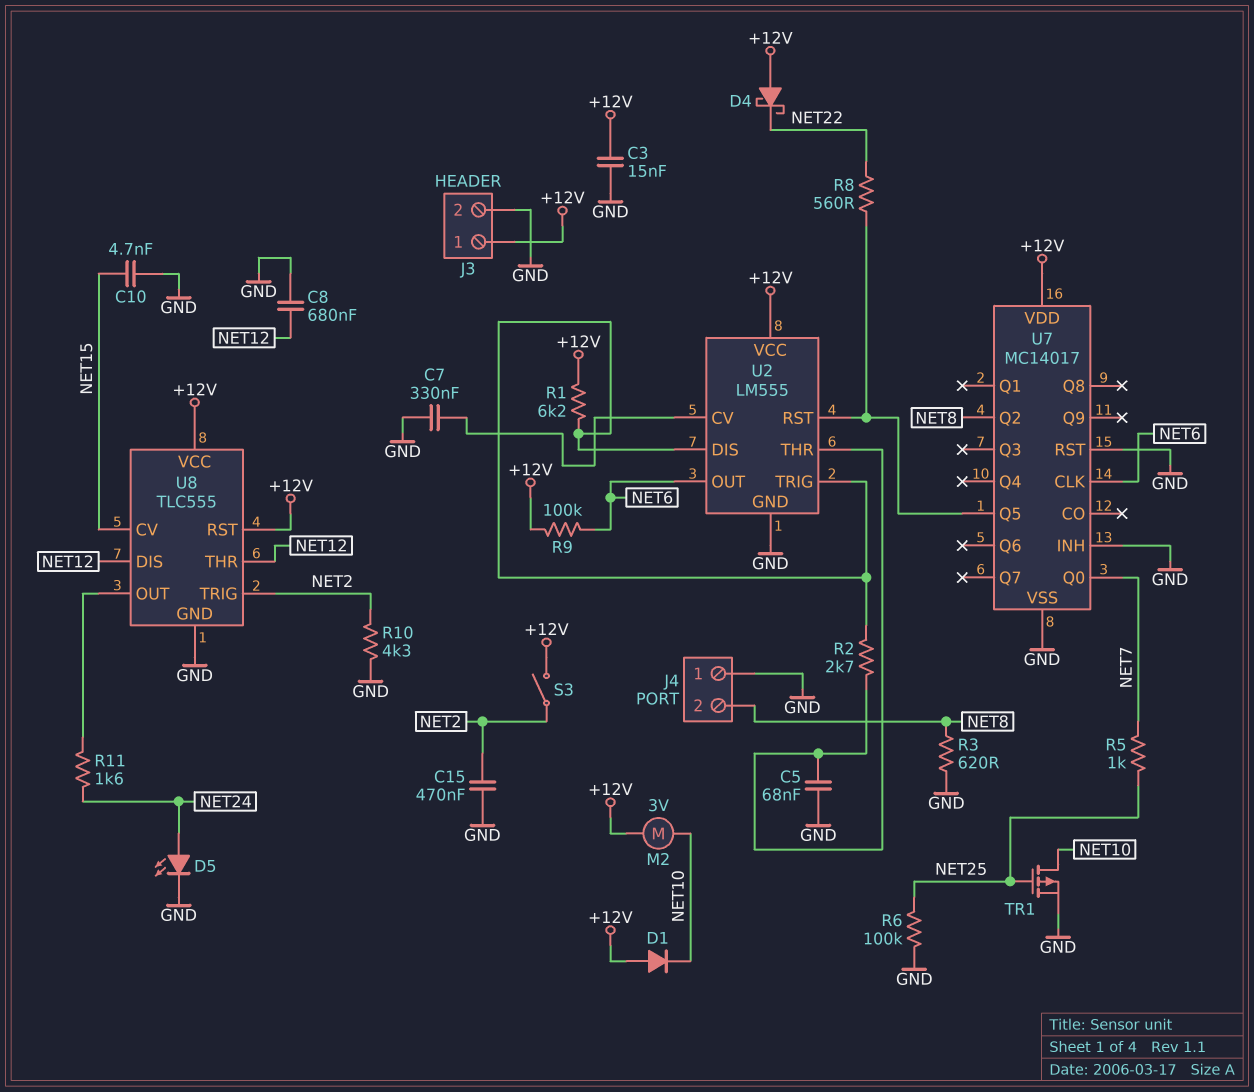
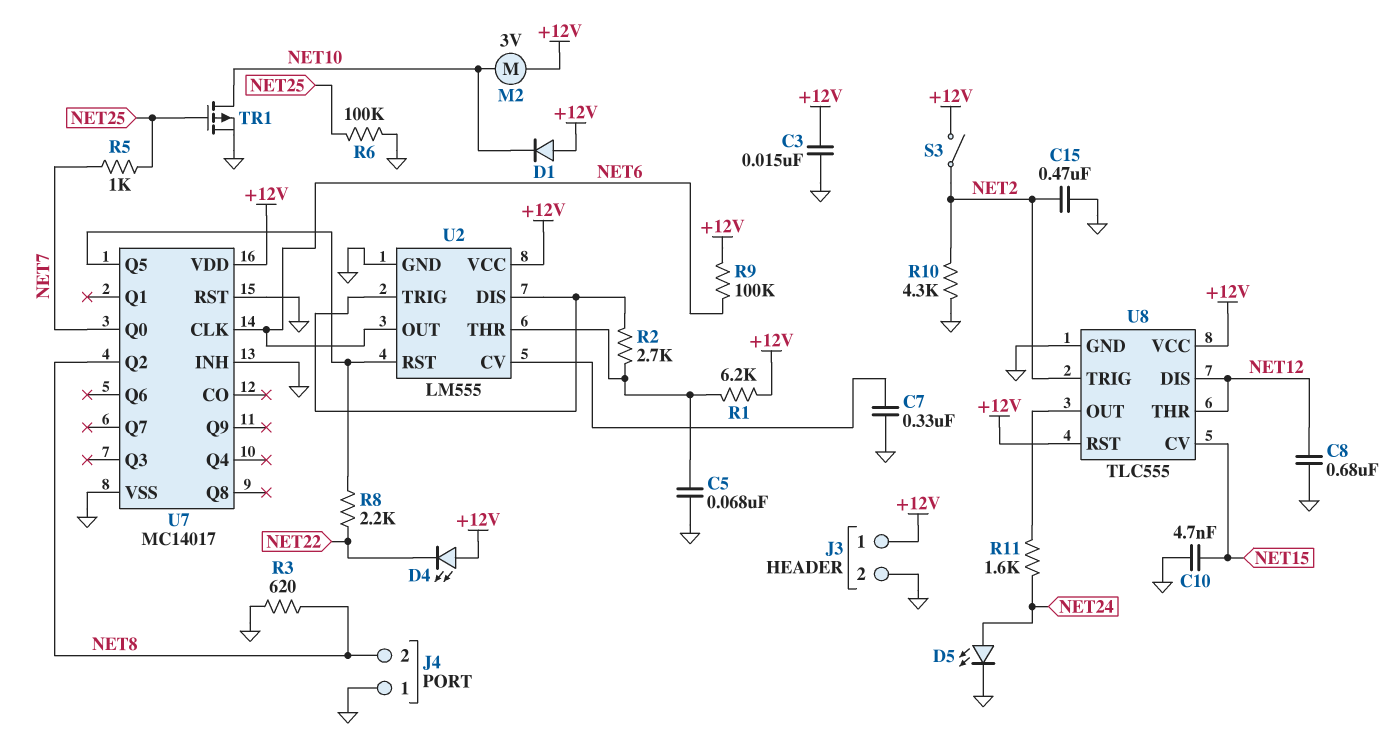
D4: schottky (A +12V, K NET22) -> LED (A +12V, K NET22)
R1: 6.2k (+12V, U2/DIS) -> 6.2k (+12V, U2/THR)
R8: 560 (NET22, U2/RST) -> 2.2k (NET22, U2/RST)

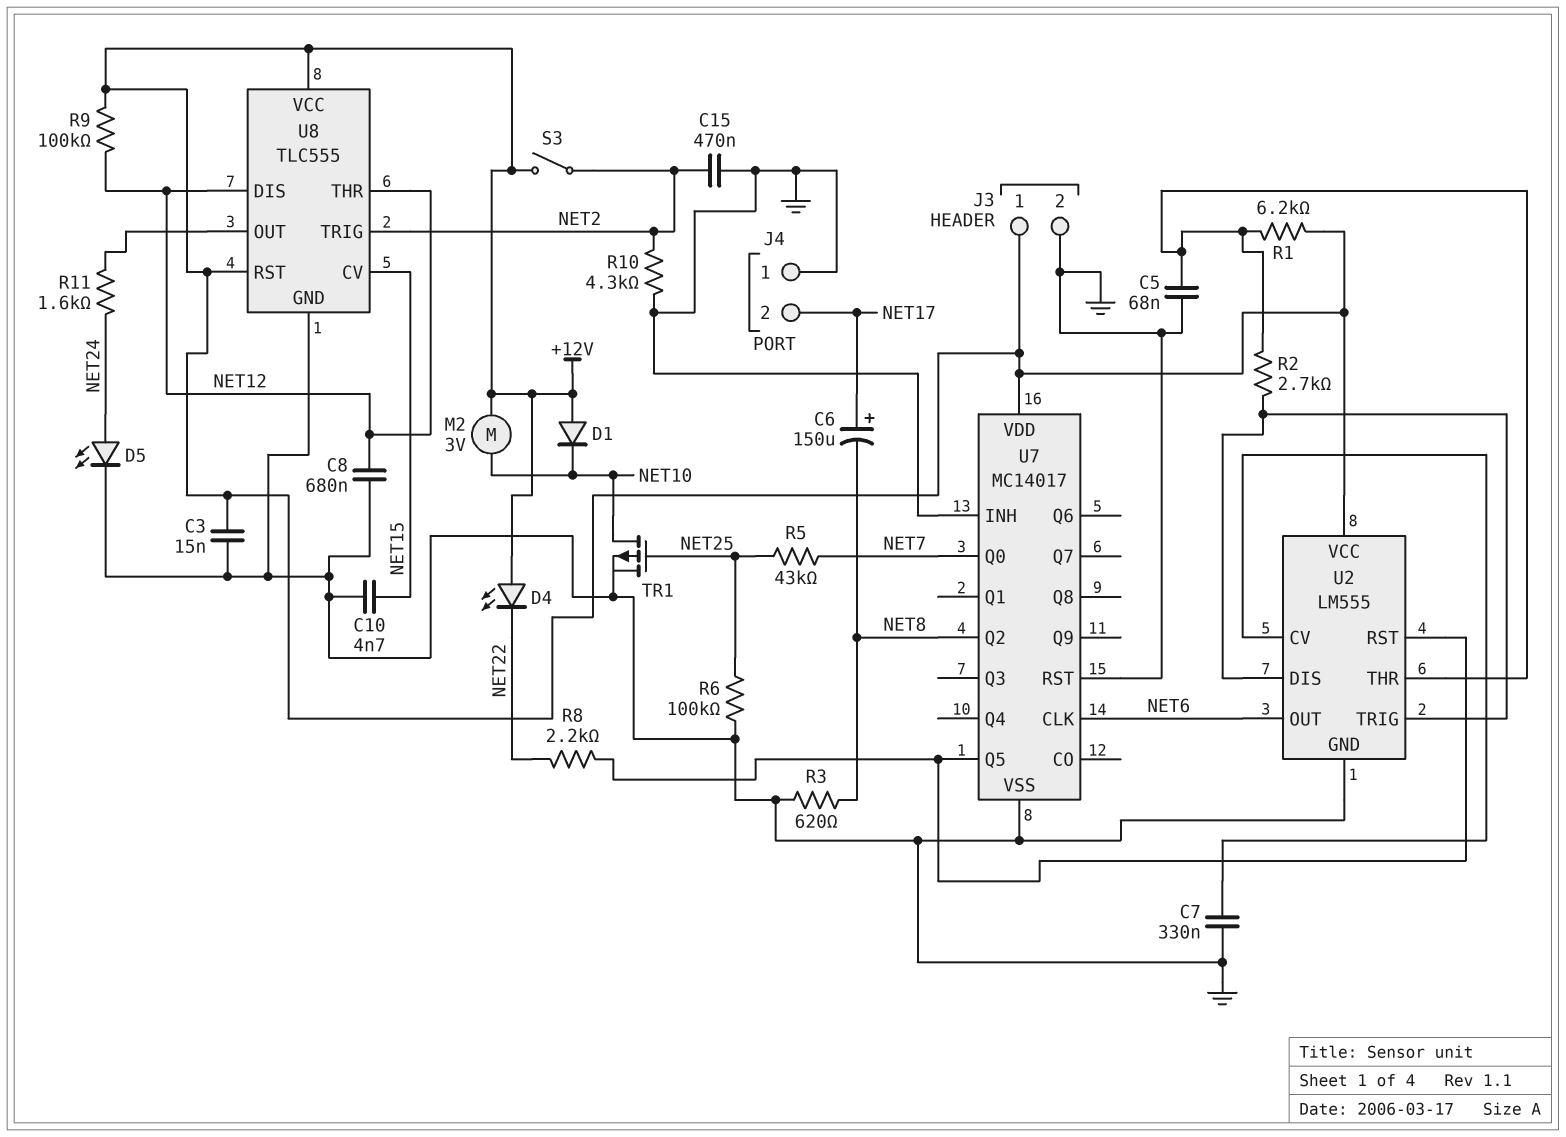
C6: none -> 150uF (plus NET17, minus NET8)
J4 pin 2: NET8 -> NET17
R5: 1k (NET7, NET25) -> 43k (NET7, NET25)
R9: 100k (+12V, NET6) -> 100k (+12V, NET12)

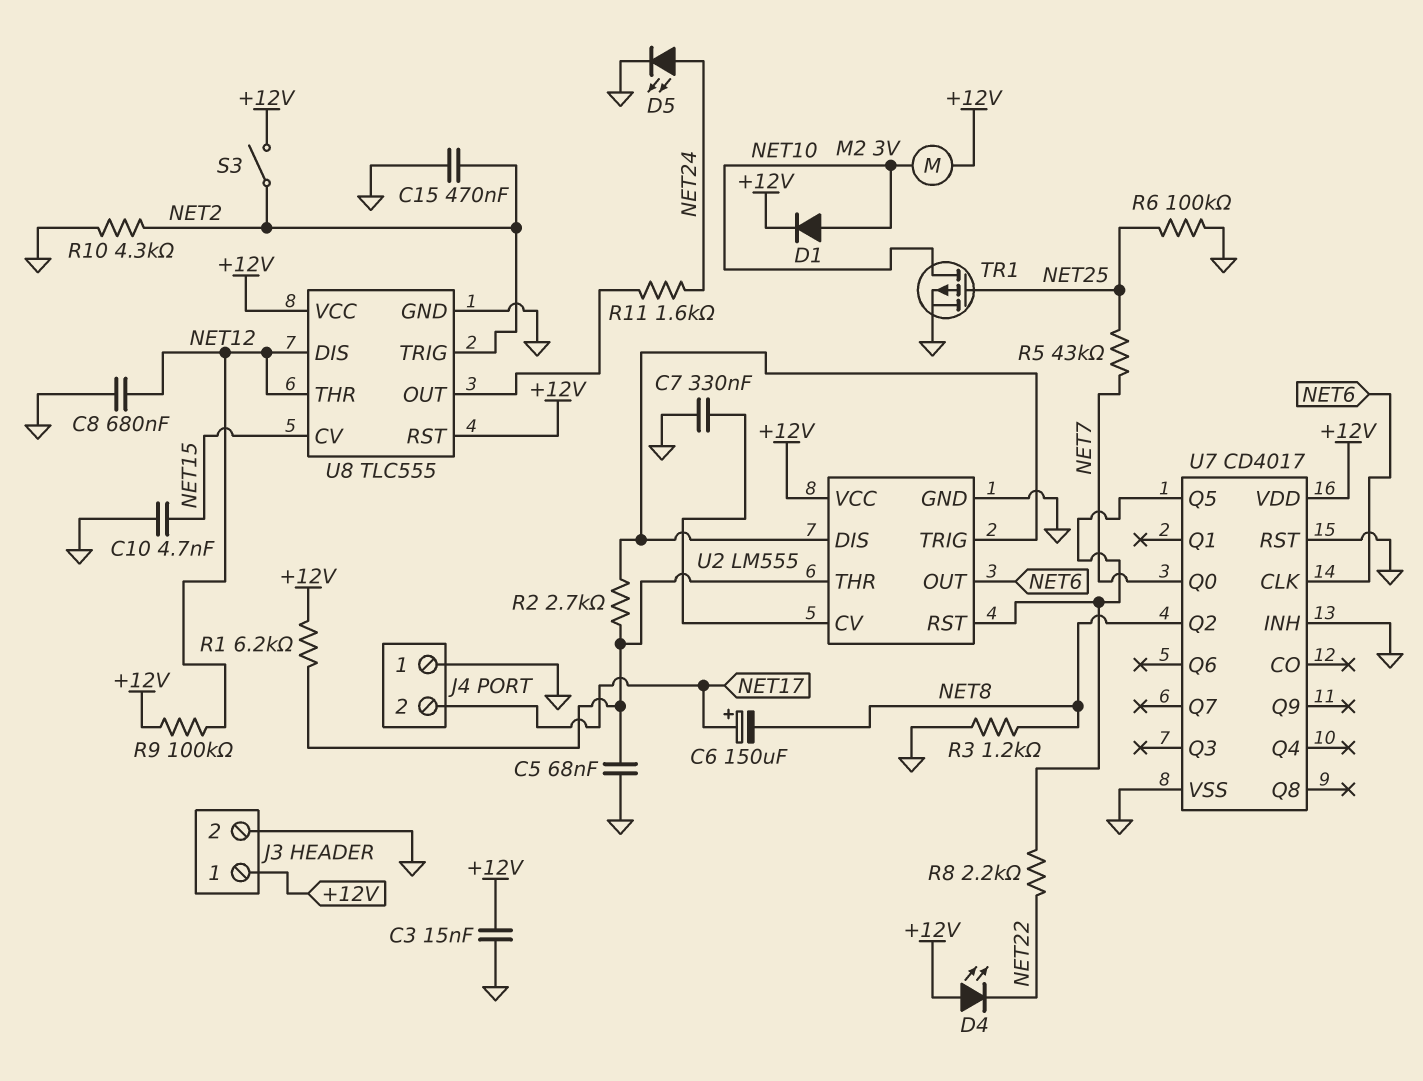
D1: diode (A +12V, K NET10) -> diode (A NET10, K +12V)
R3: 620 (GND, NET8) -> 1.2k (GND, NET8)
U7: MC14017 -> CD4017

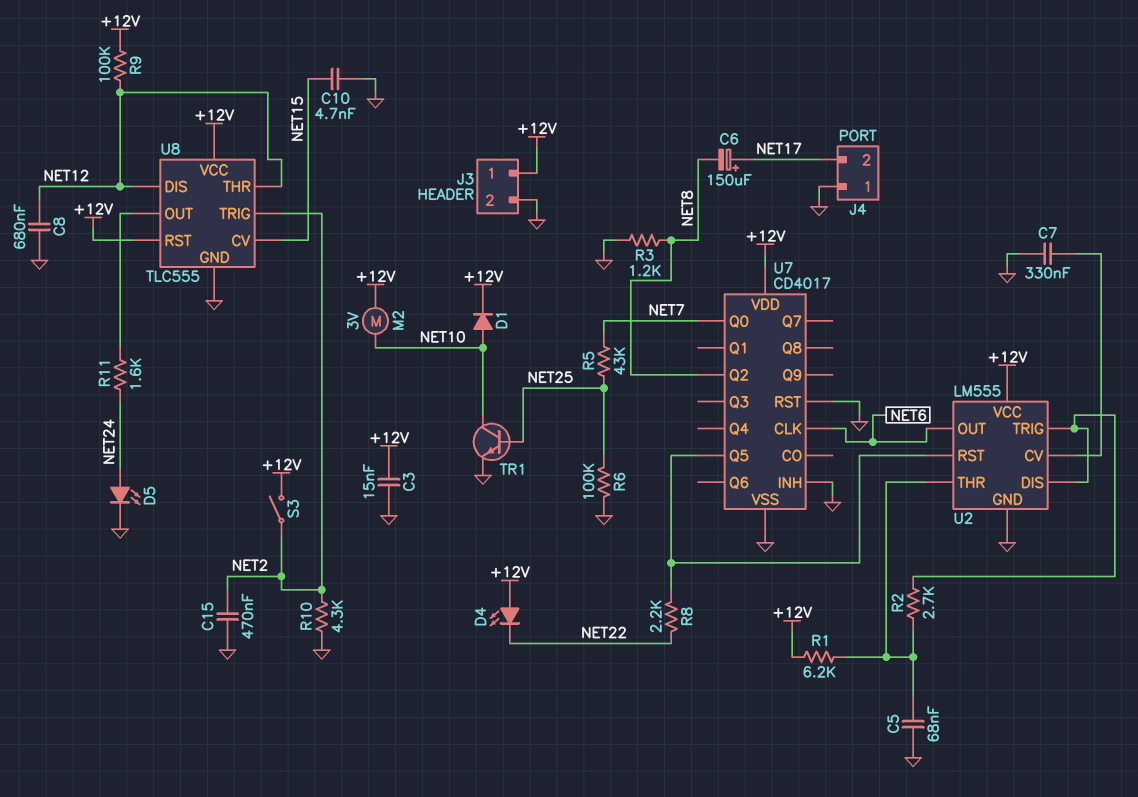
TR1: PMOS (G NET25, D NET10, S GND) -> NPN (B NET25, C NET10, E GND)

